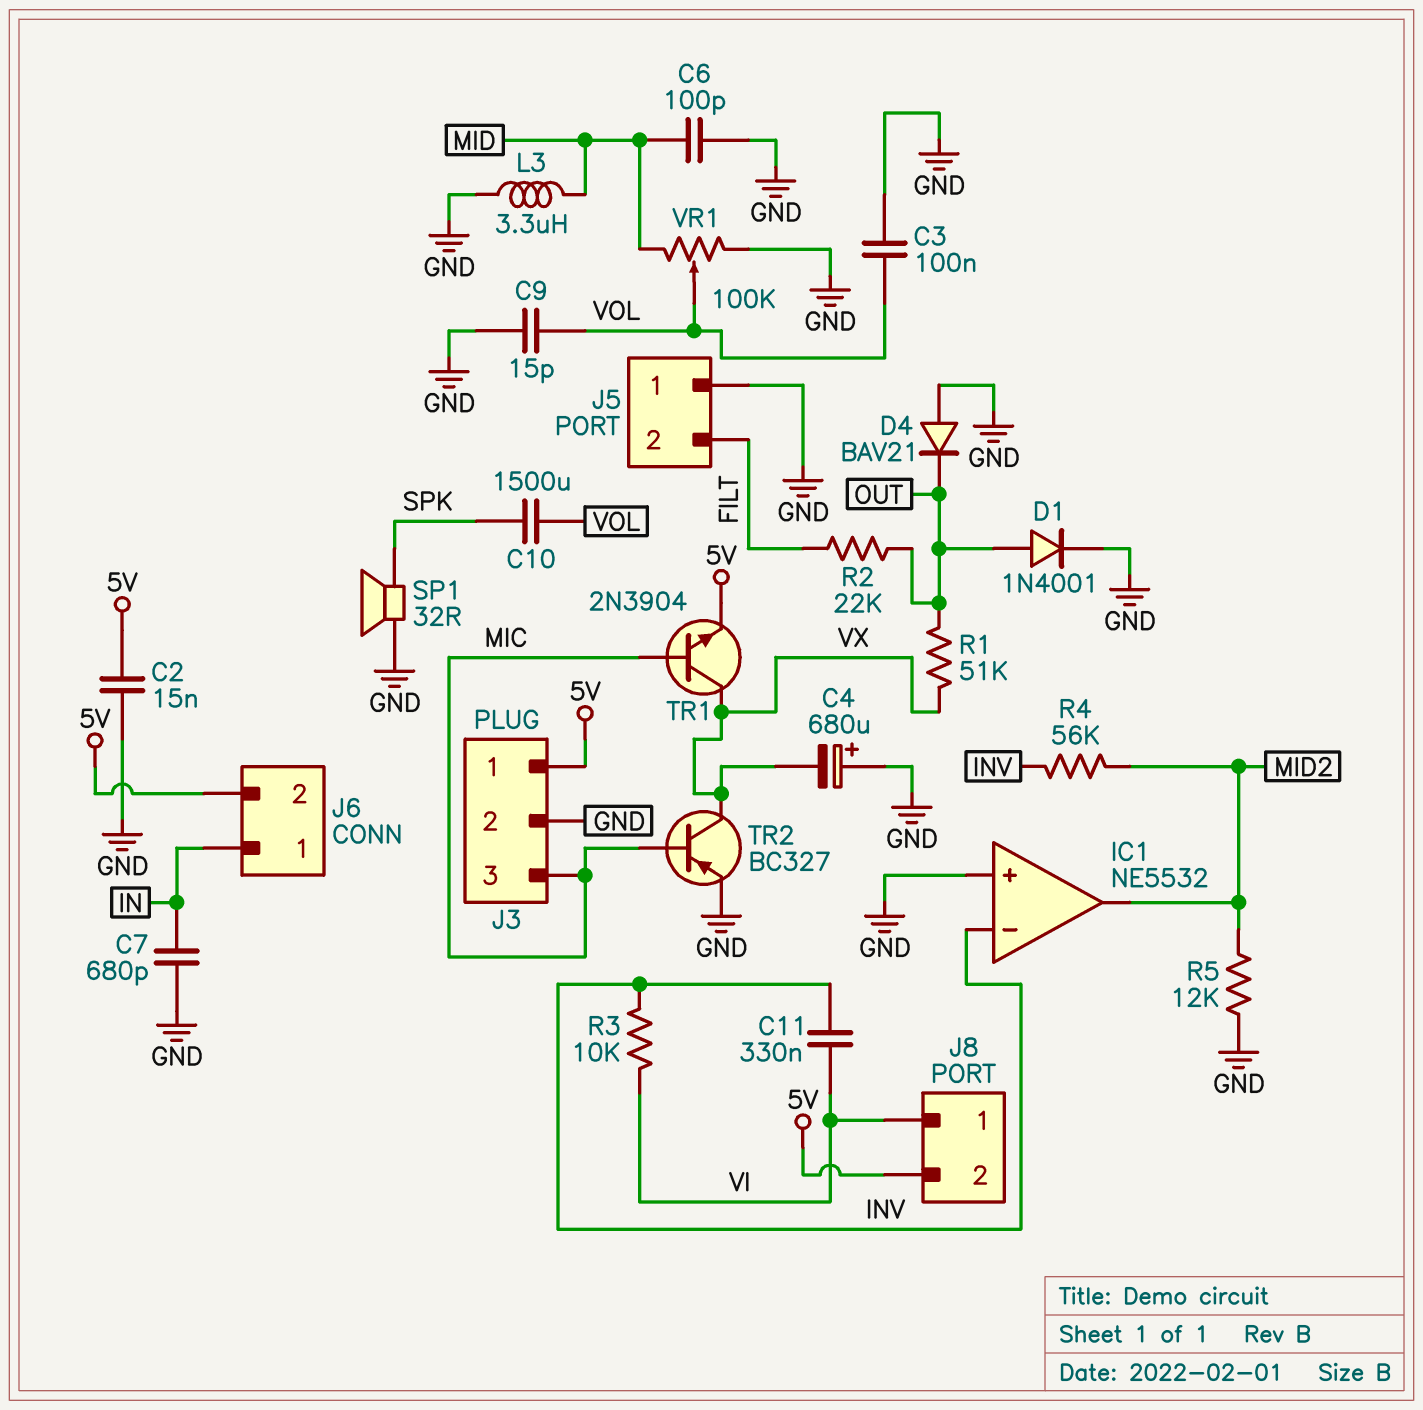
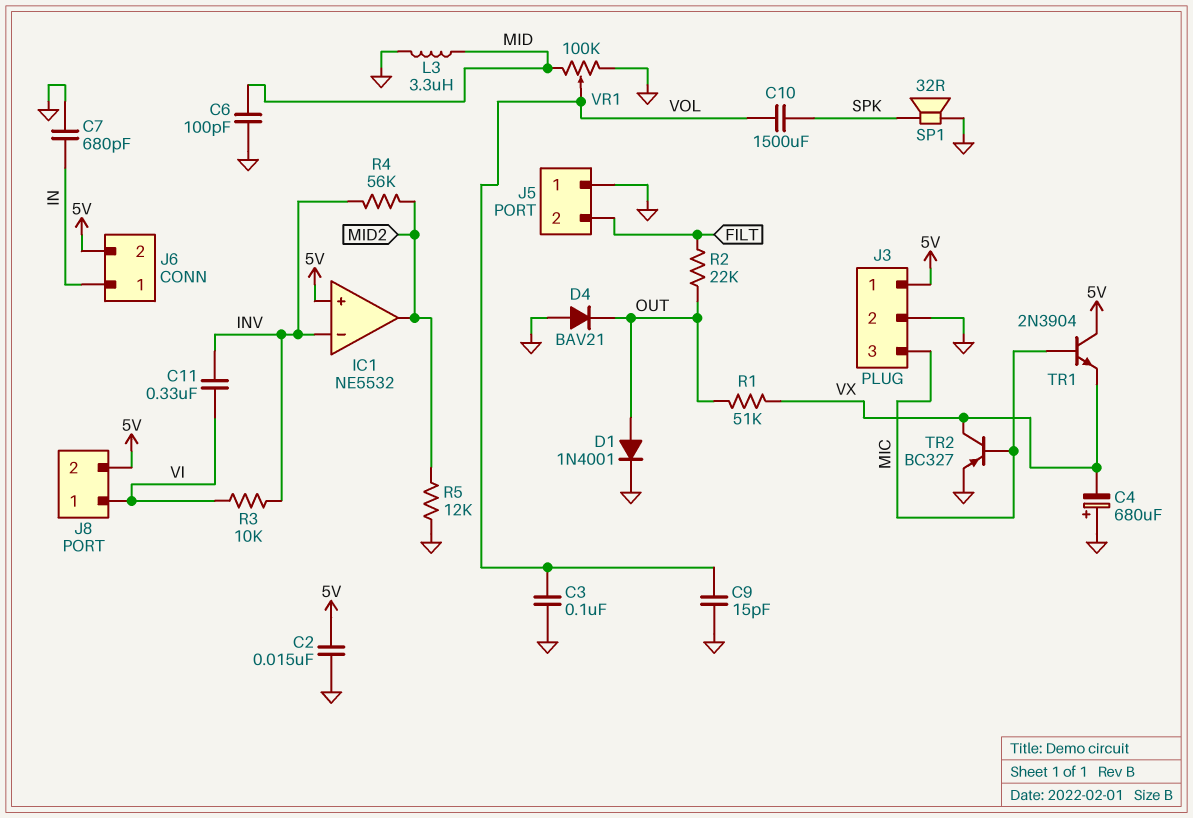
IC1 pin in+: GND -> 5V
TR1: NPN 2N3904 (B MIC, C VX, E 5V) -> NPN 2N3904 (B MIC, C 5V, E VX)

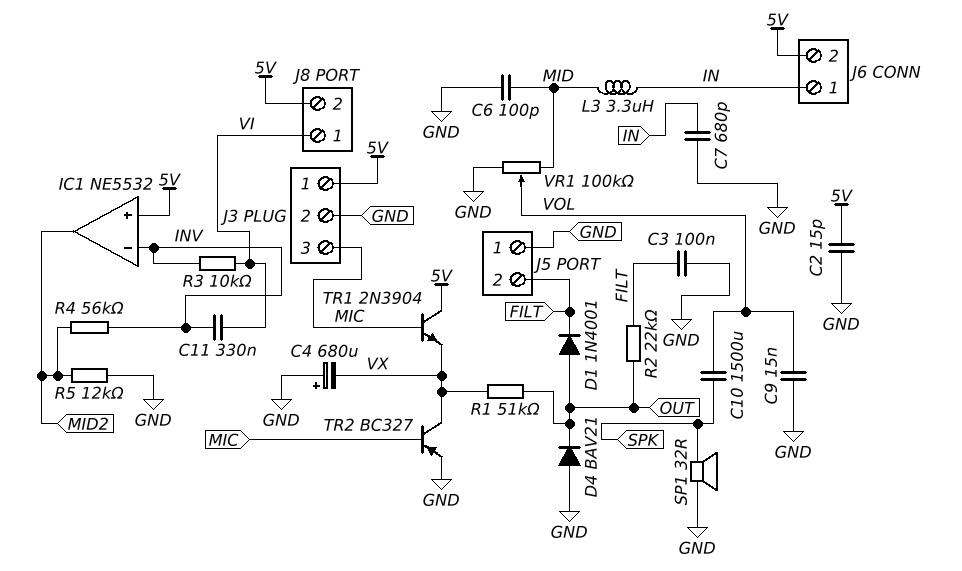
C2: 15nF (5V, GND) -> 15pF (5V, GND)
C3: 100nF (GND, VOL) -> 100nF (FILT, GND)
C9: 15pF (GND, VOL) -> 15nF (GND, VOL)
D1: diode 1N4001 (A OUT, K GND) -> diode 1N4001 (A OUT, K FILT)
L3: 3.3uH (GND, MID) -> 3.3uH (IN, MID)

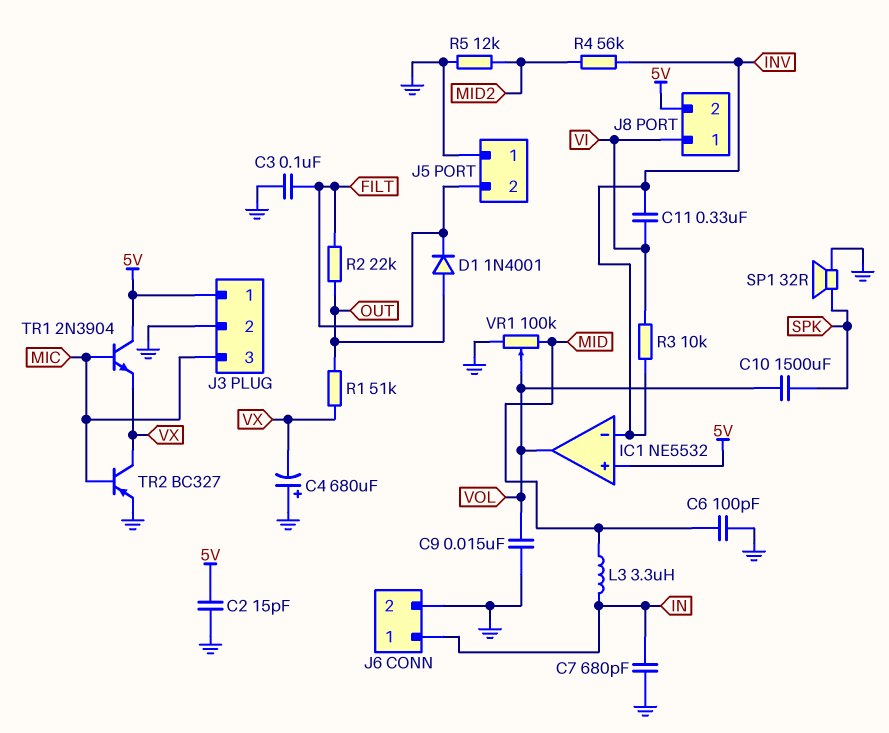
D4: diode BAV21 (A GND, K OUT) -> none
IC1 pin out: MID2 -> VOL
J6 pin 2: 5V -> GND

